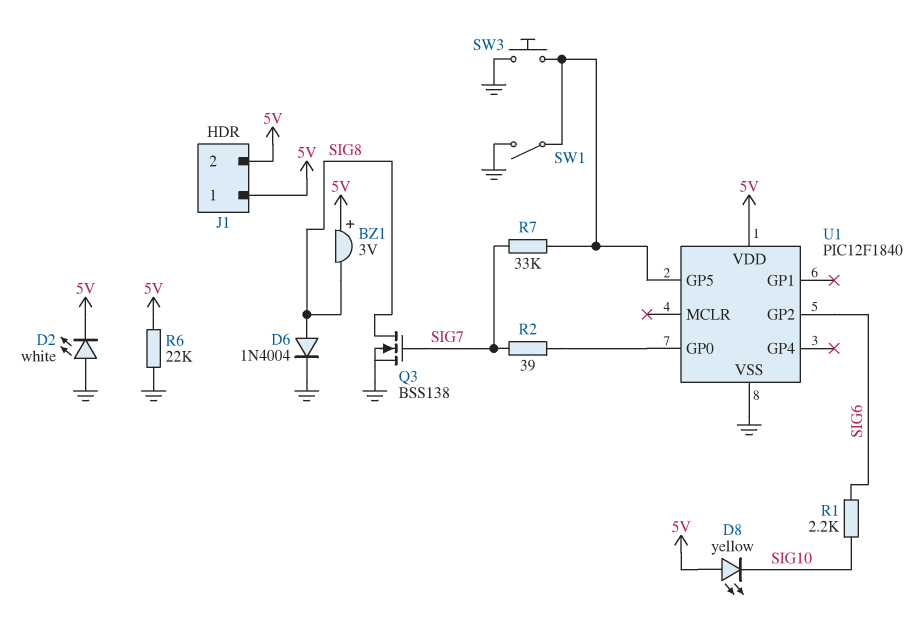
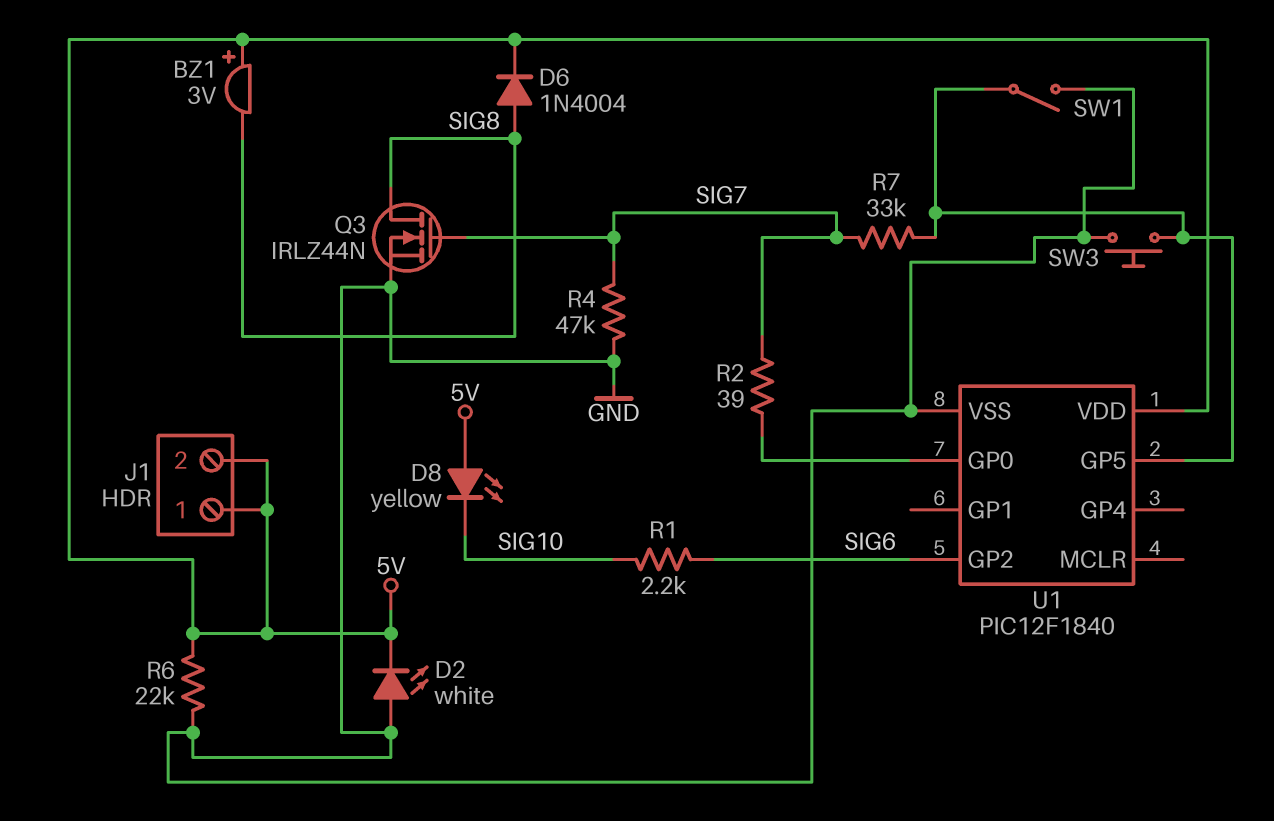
D6: diode 1N4004 (A SIG8, K GND) -> diode 1N4004 (A SIG8, K 5V)
Q3: NMOS BSS138 (G SIG7, D SIG8, S GND) -> NMOS IRLZ44N (G SIG7, D SIG8, S GND)
R4: none -> 47k (GND, SIG7)

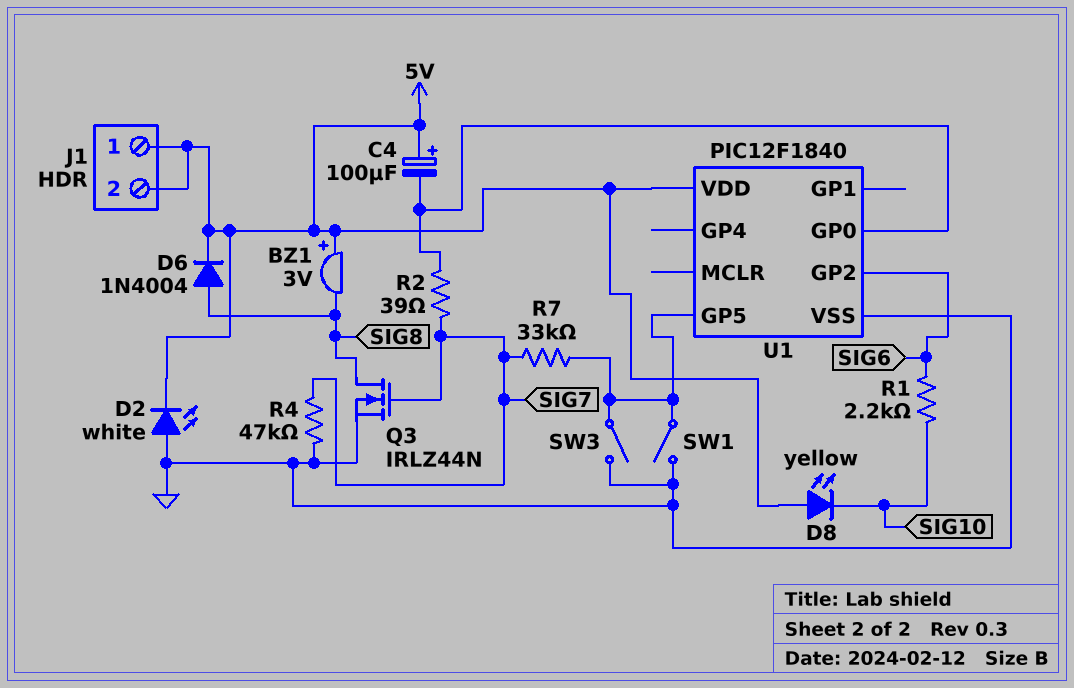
C4: none -> 100uF (plus 5V, minus U1/GP0)
R6: 22k (5V, GND) -> none
SW3: button (GND, U1/GP5) -> switch (GND, U1/GP5)

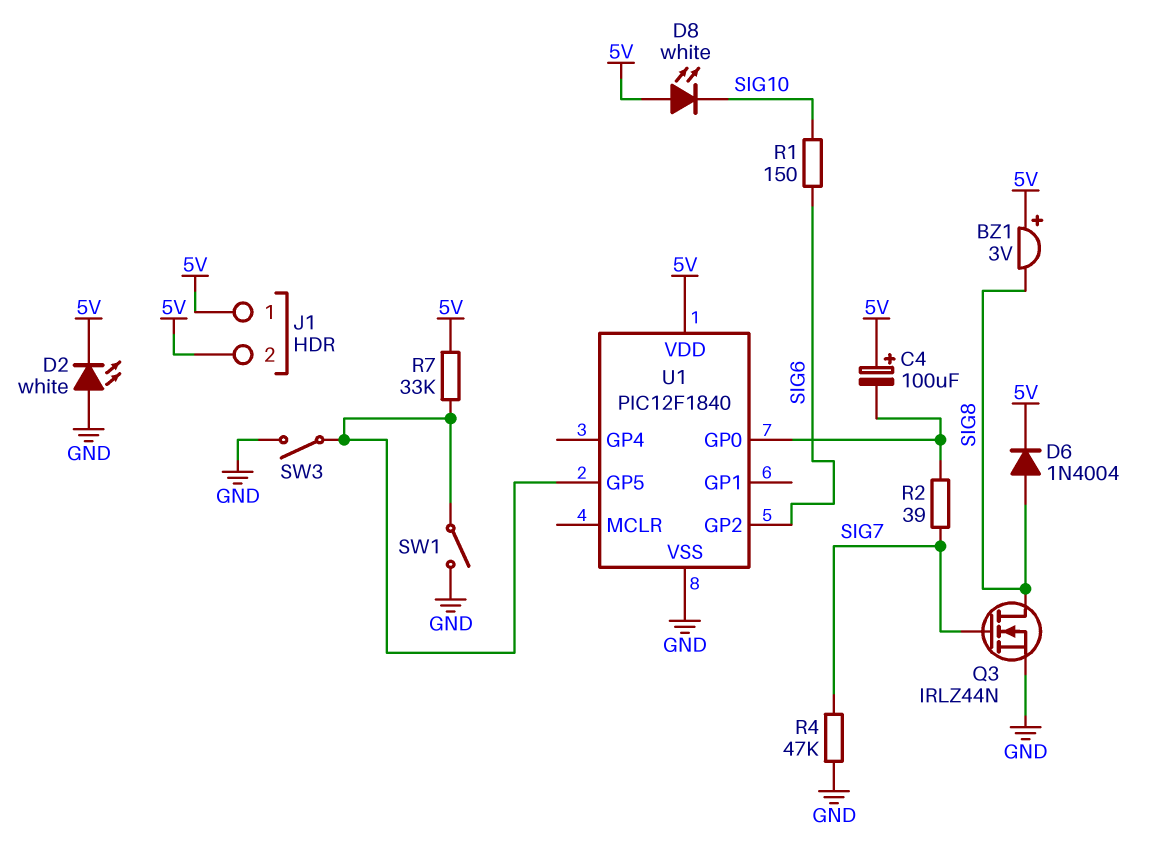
D8: LED yellow (A 5V, K SIG10) -> LED white (A 5V, K SIG10)
R1: 2.2k (SIG6, SIG10) -> 150 (SIG6, SIG10)
R7: 33k (SIG7, U1/GP5) -> 33k (5V, U1/GP5)

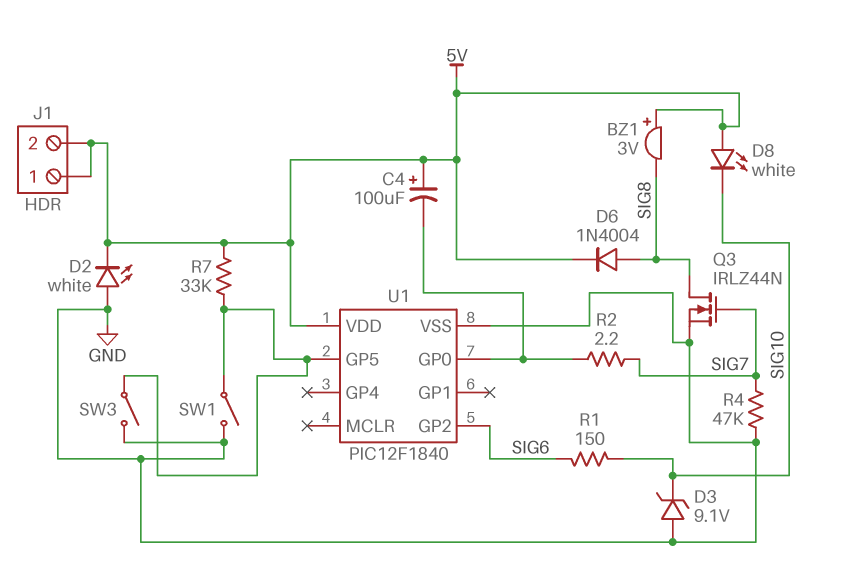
D3: none -> zener 9.1V (A GND, K SIG10)
R2: 39 (SIG7, U1/GP0) -> 2.2 (SIG7, U1/GP0)

